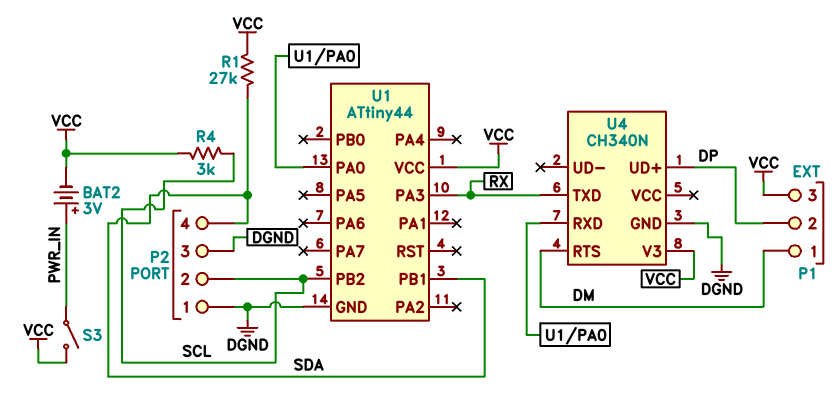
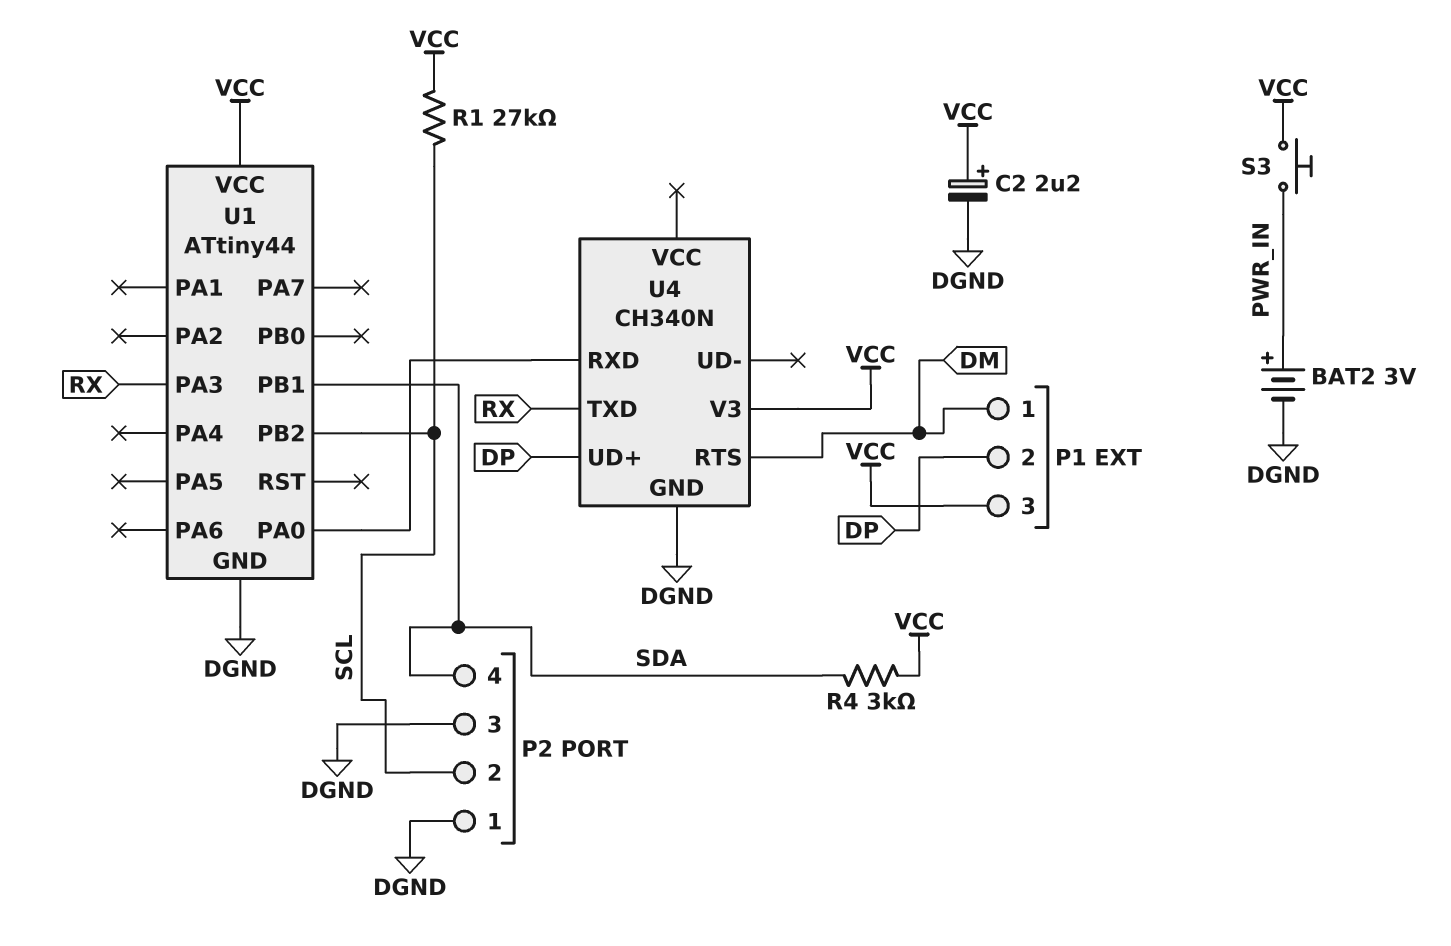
BAT2: 3V (plus PWR_IN, minus VCC) -> 3V (plus PWR_IN, minus DGND)
C2: none -> 2.2uF (plus VCC, minus DGND)
R1: 27k (SDA, VCC) -> 27k (SCL, VCC)
R4: 3k (SCL, VCC) -> 3k (SDA, VCC)
S3: switch (PWR_IN, VCC) -> button (PWR_IN, VCC)

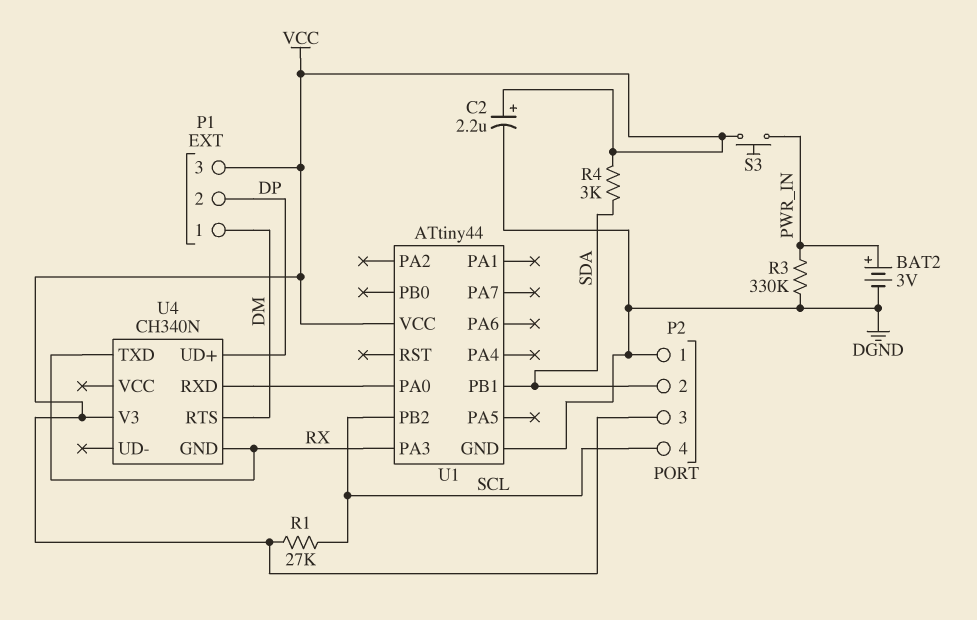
P2 pin 2: SCL -> SDA
P2 pin 3: DGND -> VCC
P2 pin 4: SDA -> SCL
R3: none -> 330k (DGND, PWR_IN)
U4 pin GND: DGND -> RX

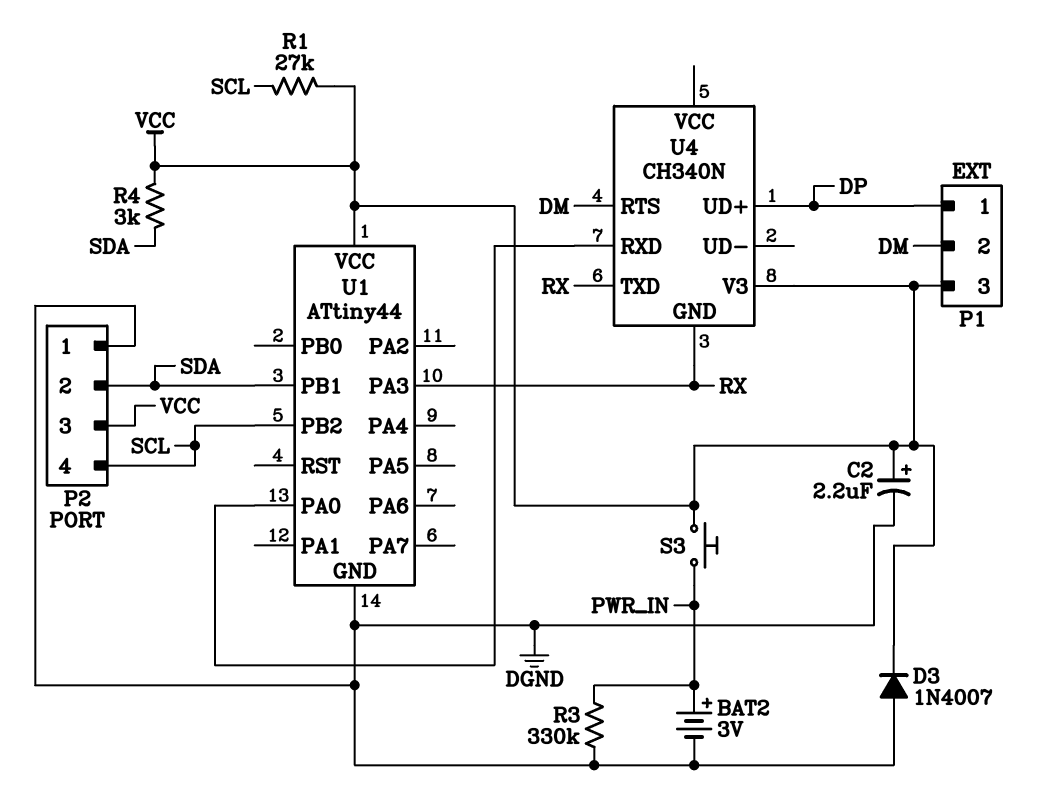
D3: none -> diode 1N4007 (A DGND, K VCC)
P1 pin 1: DM -> DP
P1 pin 2: DP -> DM

